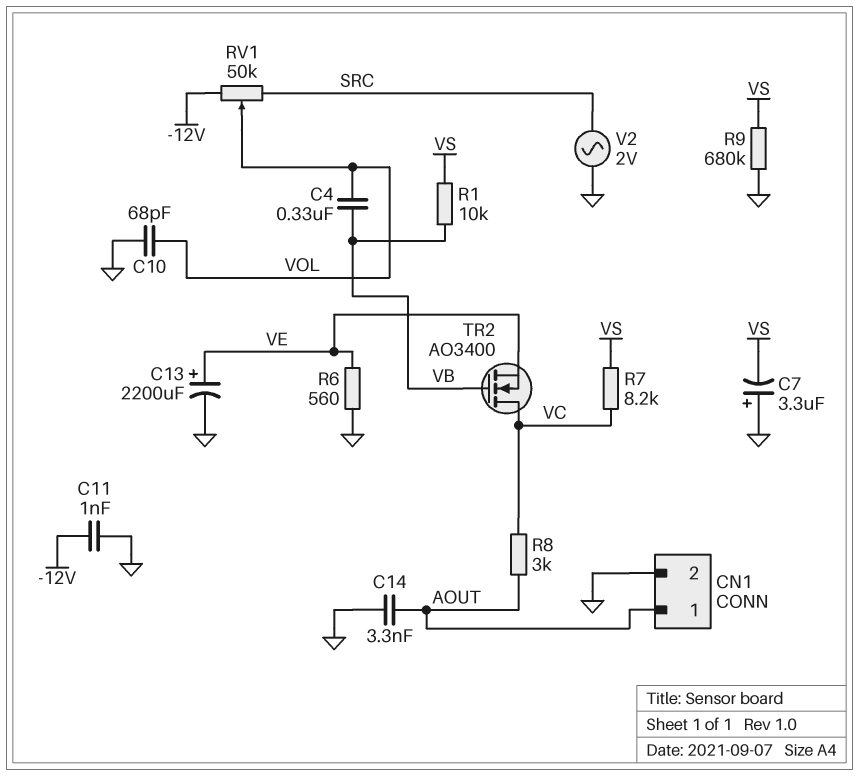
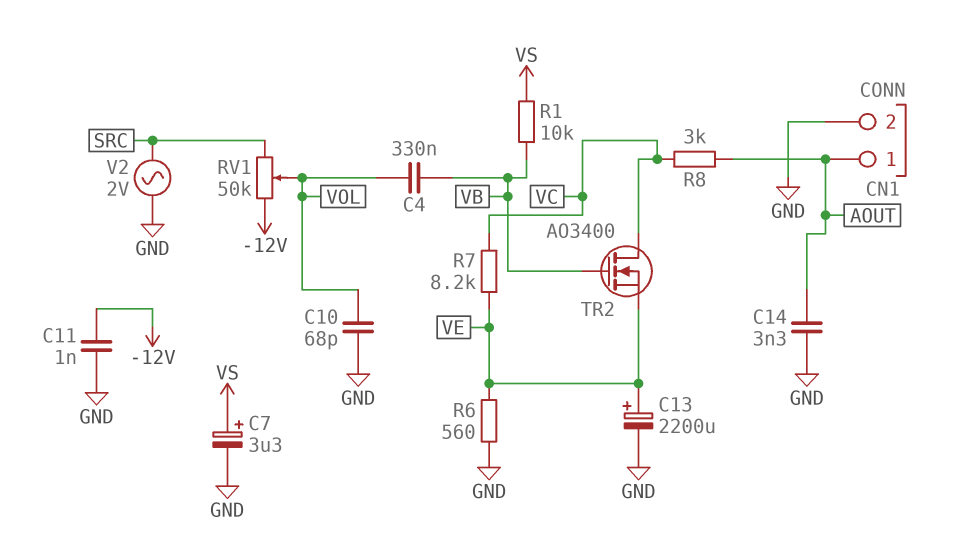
C7: 3.3uF (plus GND, minus VS) -> 3.3uF (plus VS, minus GND)
R7: 8.2k (VC, VS) -> 8.2k (VC, VE)
R9: 680k (GND, VS) -> none

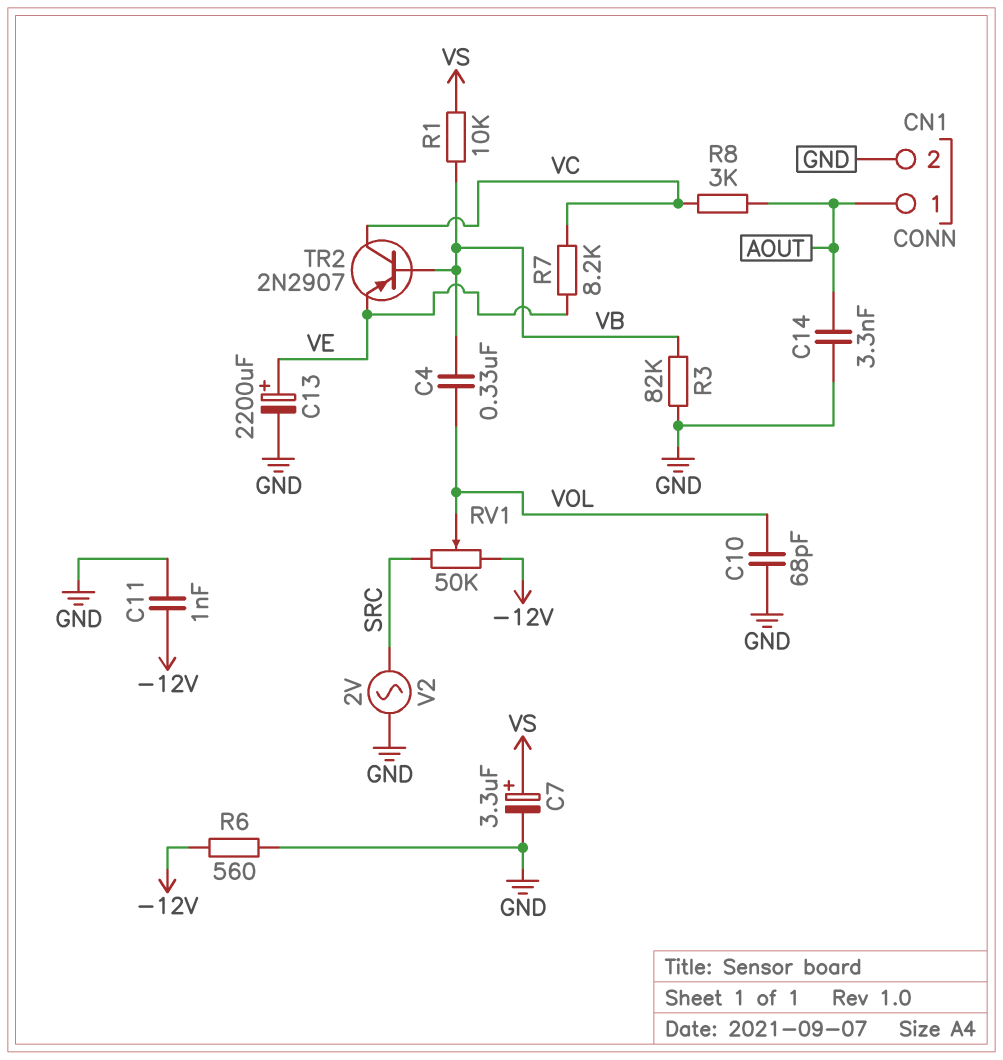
R3: none -> 82k (GND, VB)
R6: 560 (GND, VE) -> 560 (-12V, GND)
TR2: NMOS AO3400 (G VB, D VC, S VE) -> PNP 2N2907 (B VB, C VC, E VE)

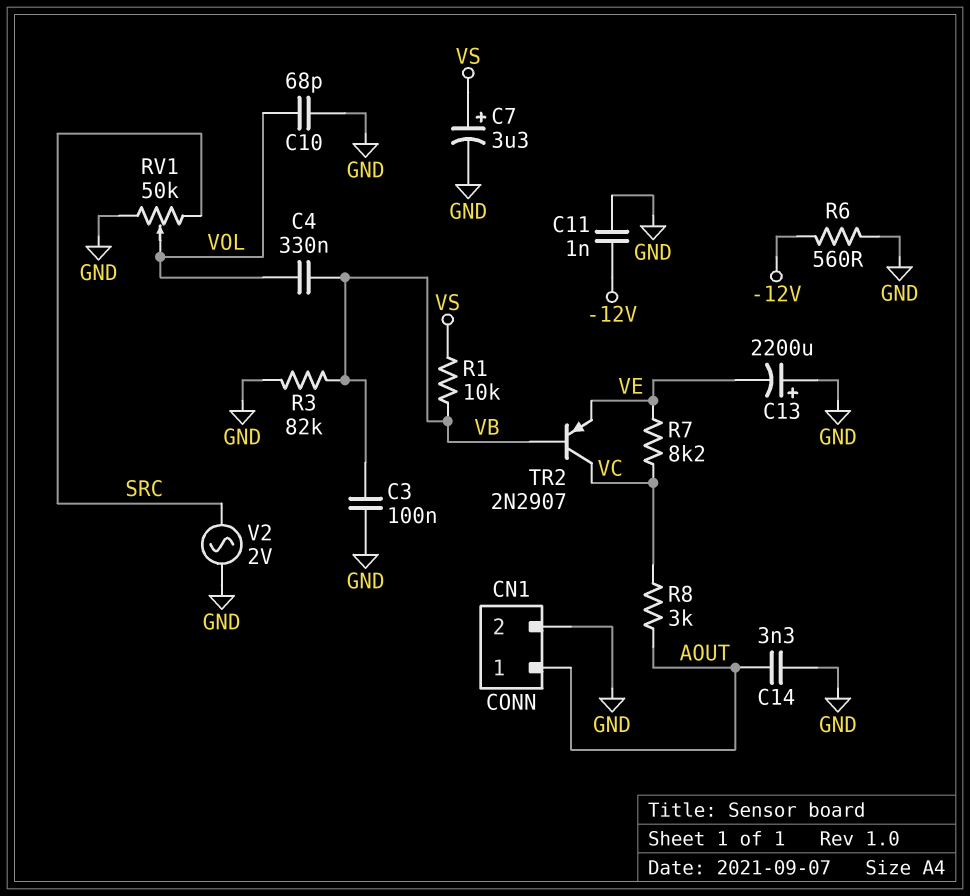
C3: none -> 100nF (GND, VB)
C13: 2200uF (plus VE, minus GND) -> 2200uF (plus GND, minus VE)
RV1: 50k (-12V, SRC, wiper VOL) -> 50k (GND, SRC, wiper VOL)

